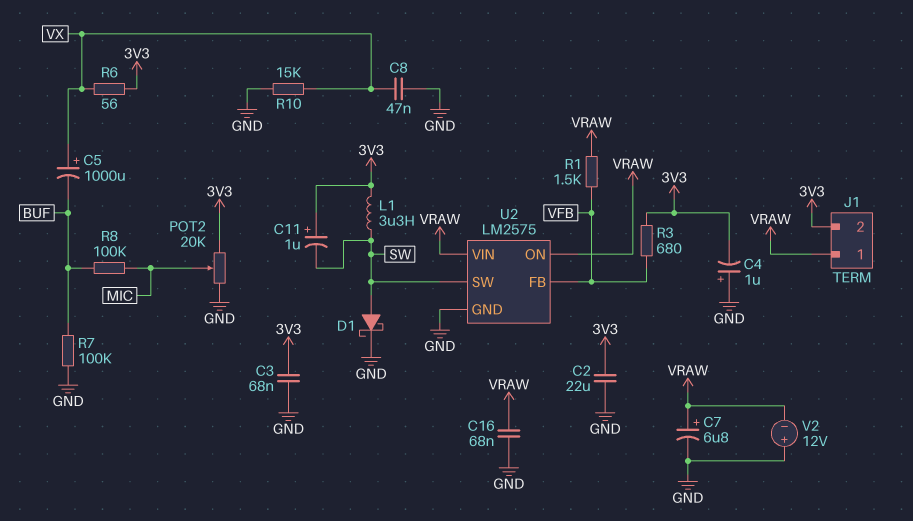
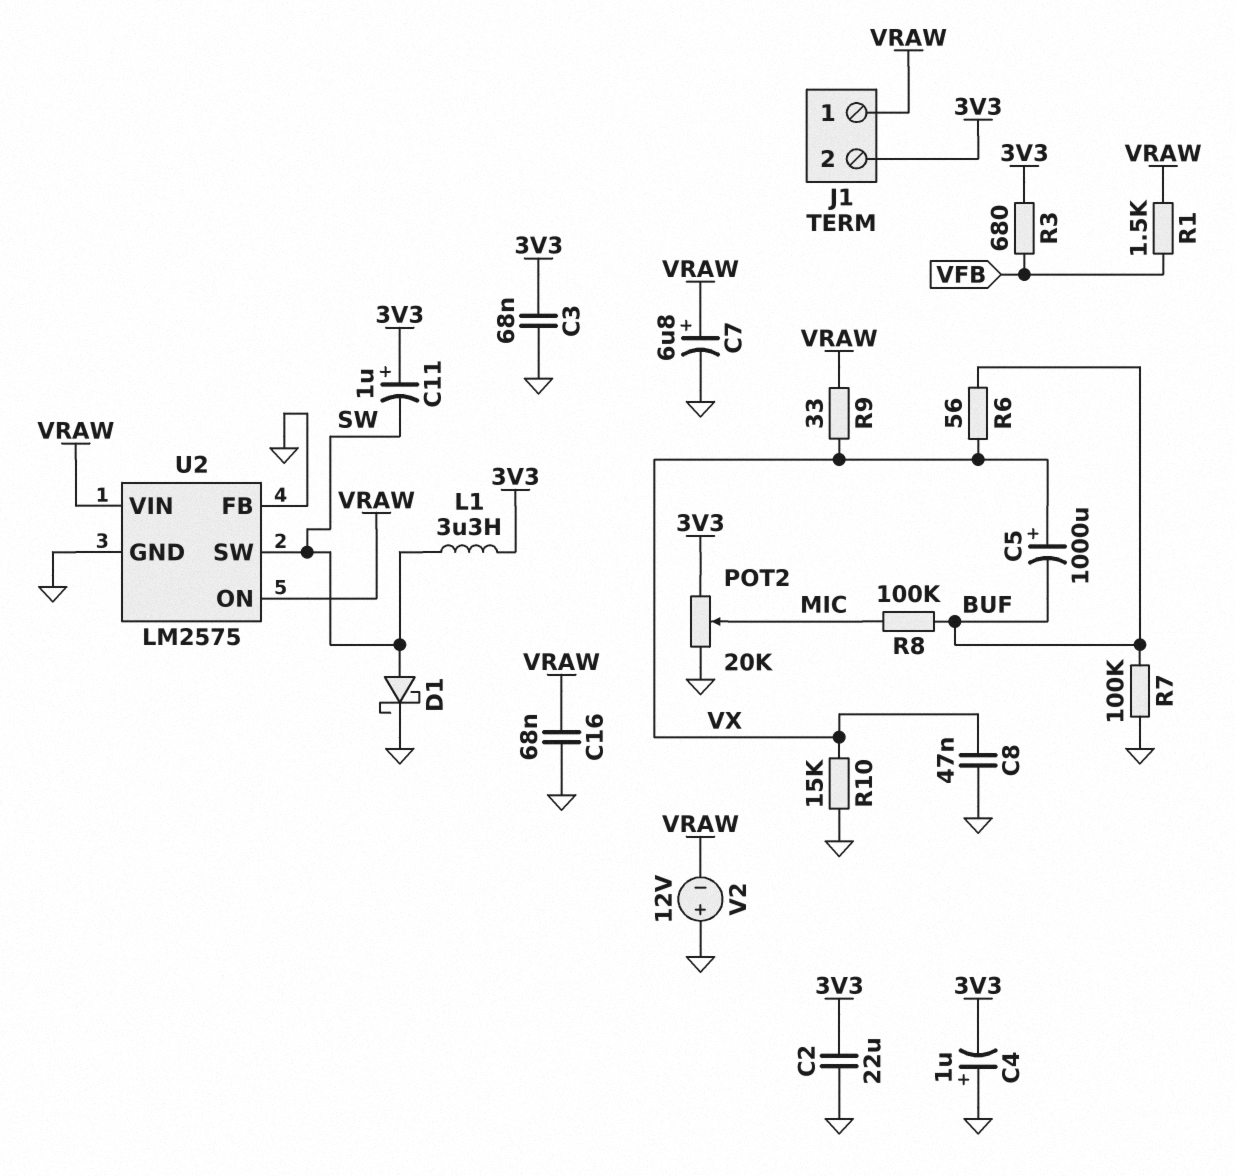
R6: 56 (3V3, VX) -> 56 (BUF, VX)
R9: none -> 33 (VRAW, VX)
U2 pin FB: VFB -> GND

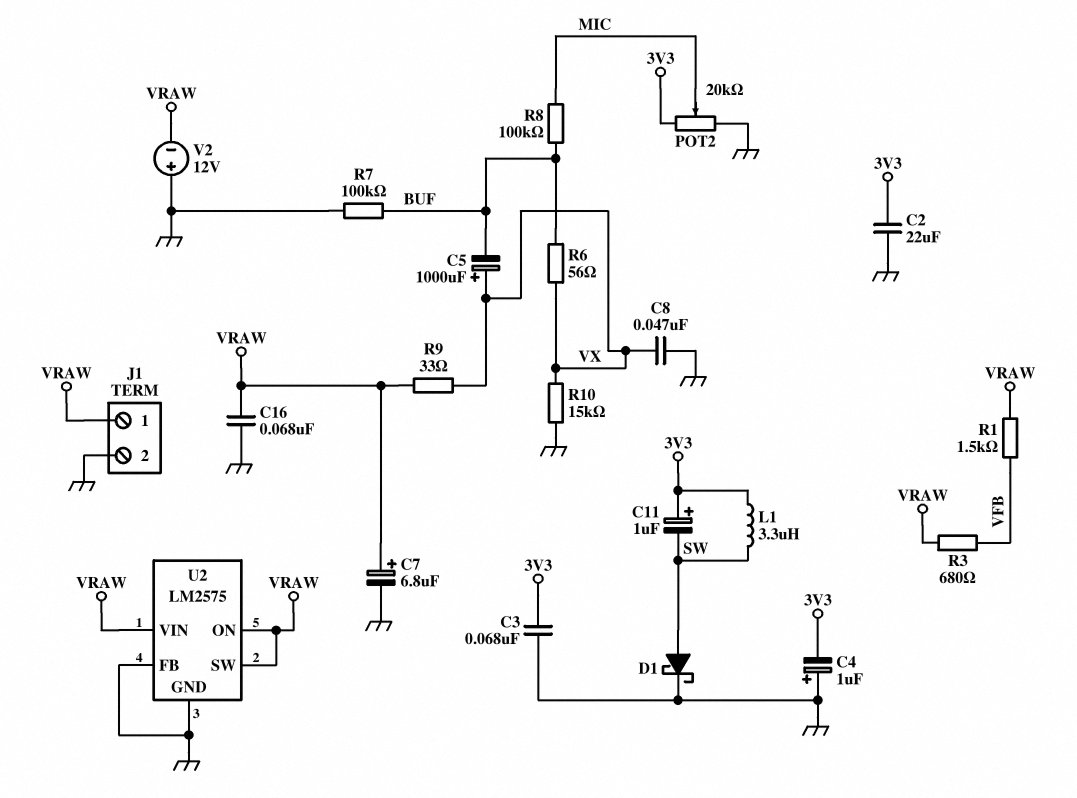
J1 pin 2: 3V3 -> GND
R3: 680 (3V3, VFB) -> 680 (VFB, VRAW)
U2 pin SW: SW -> VRAW

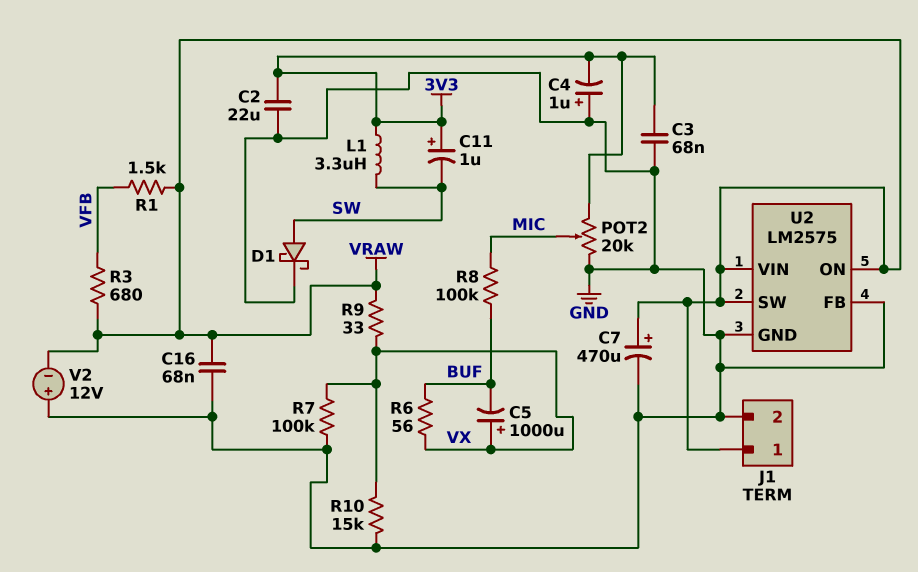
C7: 6.8uF (plus VRAW, minus GND) -> 470uF (plus VRAW, minus GND)
C8: 47nF (GND, VX) -> none
R7: 100k (BUF, GND) -> 100k (GND, VX)

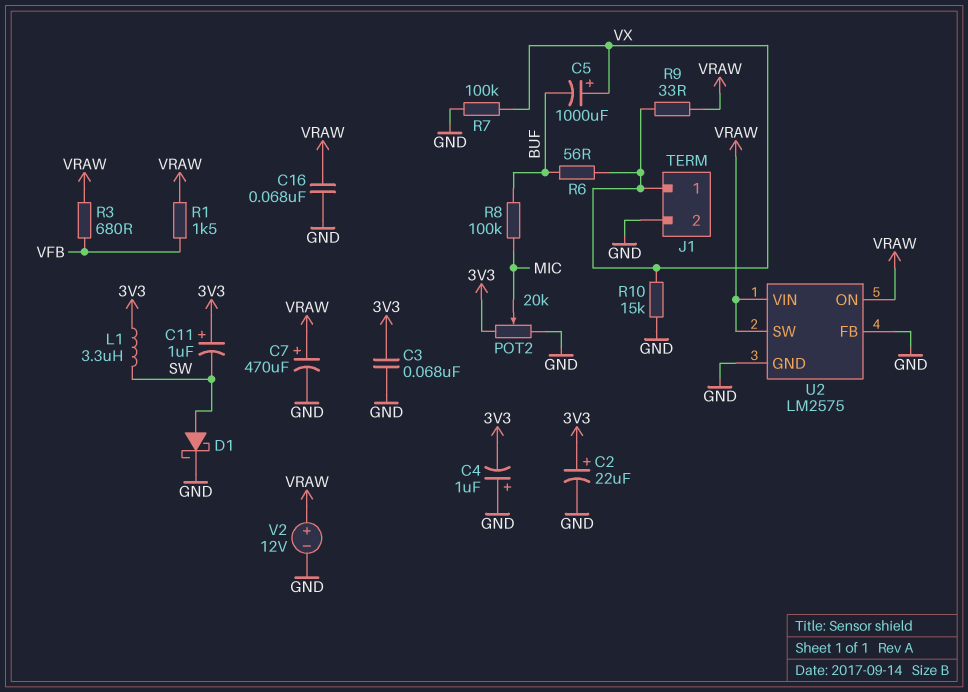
C2: 22uF (3V3, GND) -> 22uF (plus 3V3, minus GND)
J1 pin 1: VRAW -> VX
V2: 12V (plus GND, minus VRAW) -> 12V (plus VRAW, minus GND)

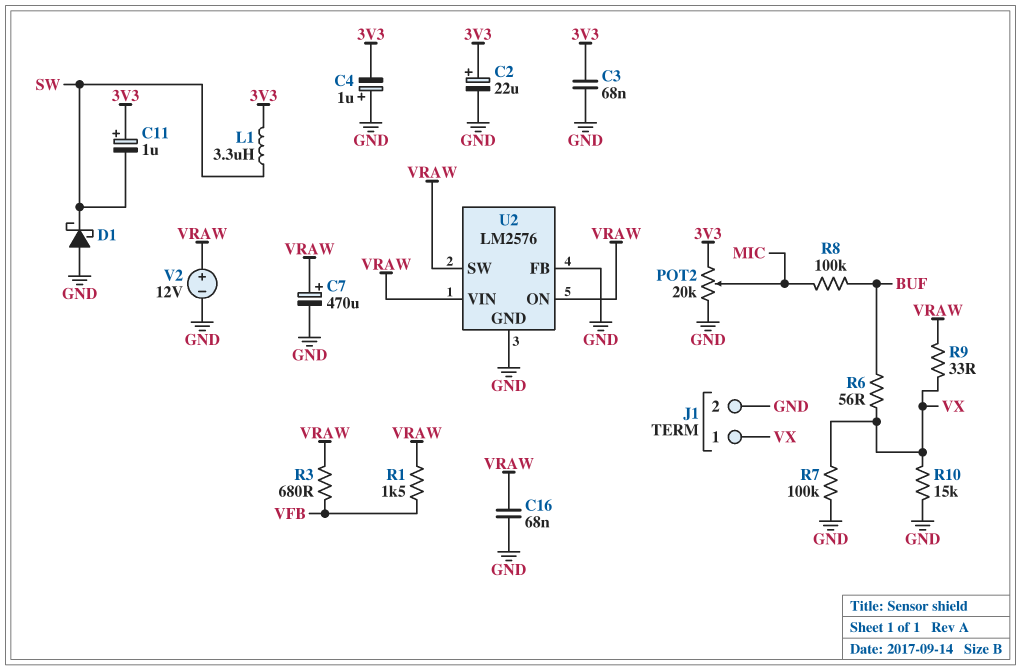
C5: 1000uF (plus VX, minus BUF) -> none
D1: schottky (A SW, K GND) -> schottky (A GND, K SW)
U2: LM2575 -> LM2576

